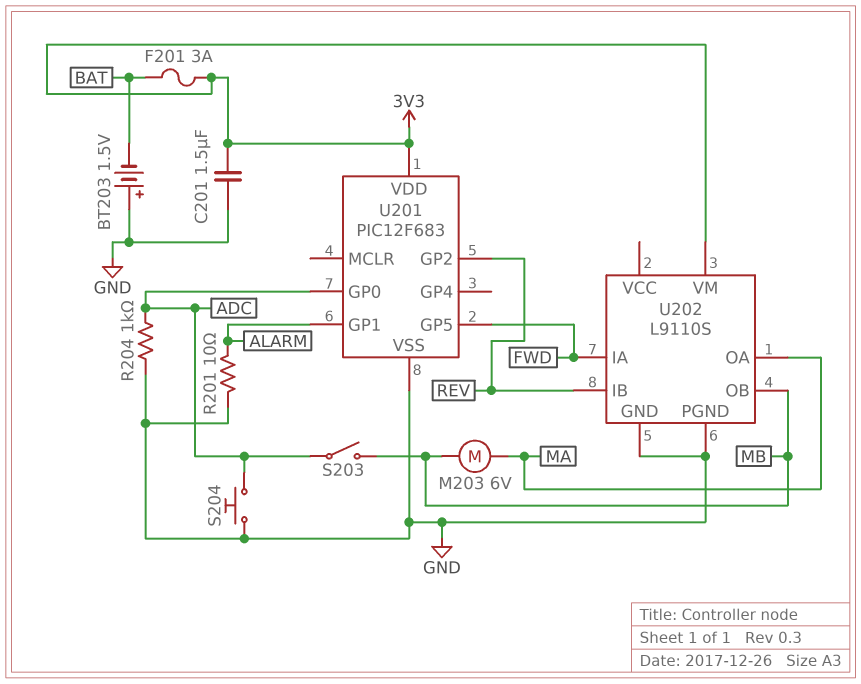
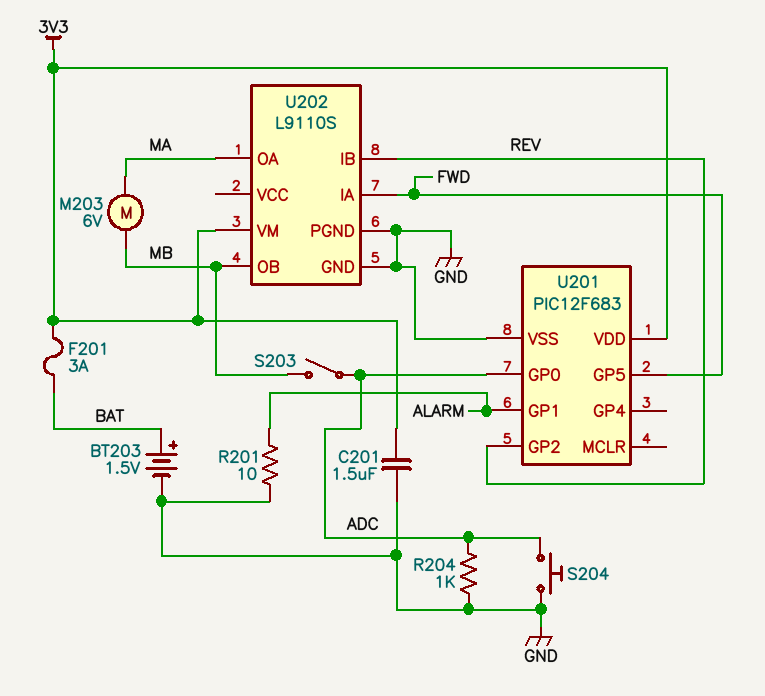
BT203: 1.5V (plus GND, minus BAT) -> 1.5V (plus BAT, minus GND)

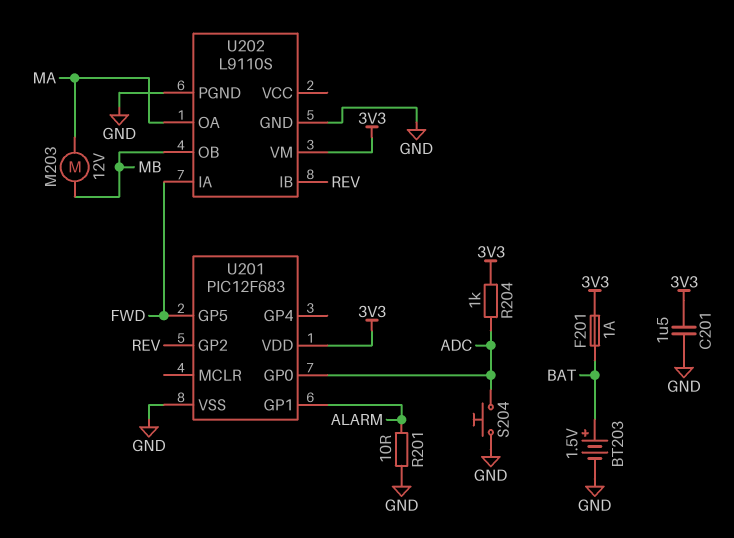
F201: 3A (3V3, BAT) -> 1A (3V3, BAT)
M203: motor 6V (MA, MB) -> motor 12V (MA, MB)
R204: 1k (ADC, GND) -> 1k (3V3, ADC)
S203: switch (ADC, MB) -> none

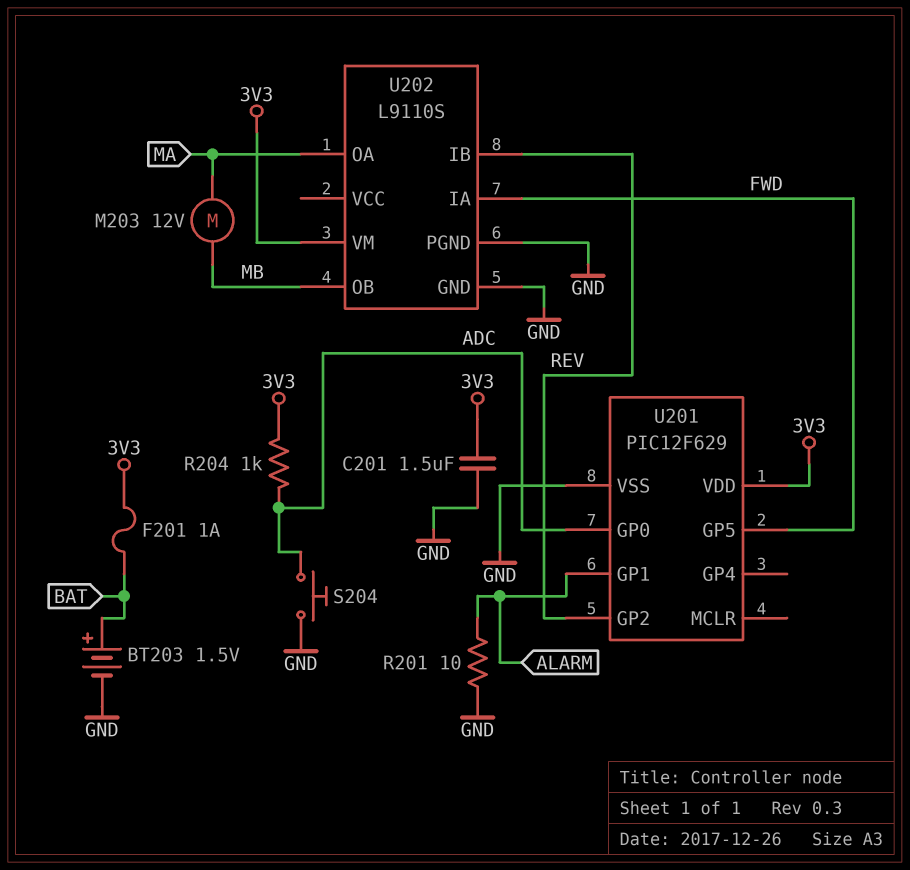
U201: PIC12F683 -> PIC12F629

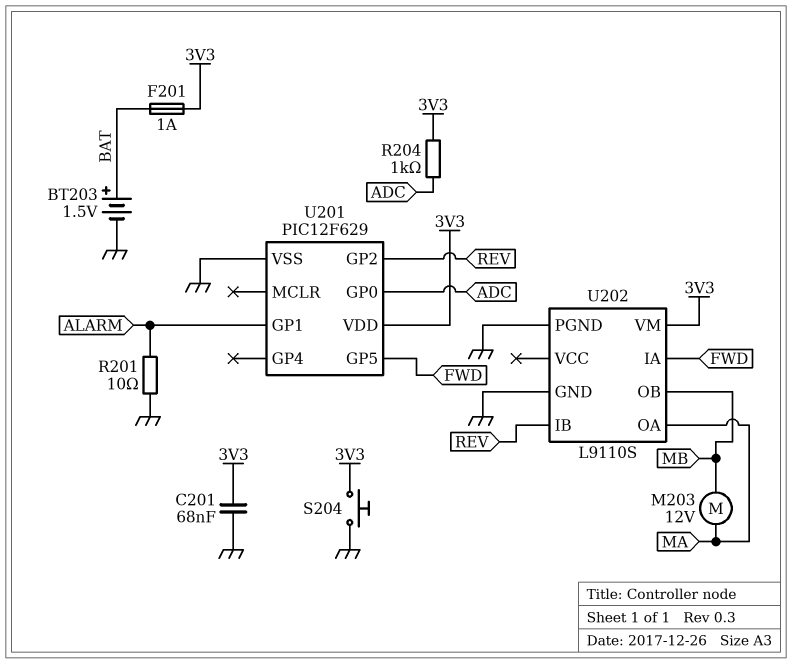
C201: 1.5uF (3V3, GND) -> 68nF (3V3, GND)
S204: button (ADC, GND) -> button (3V3, GND)

